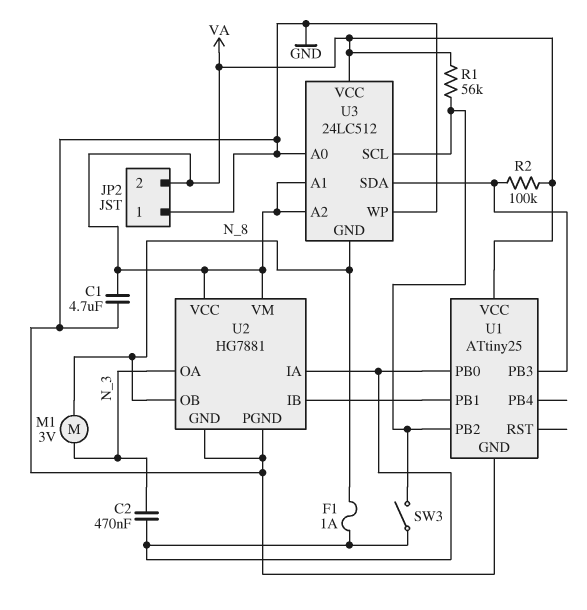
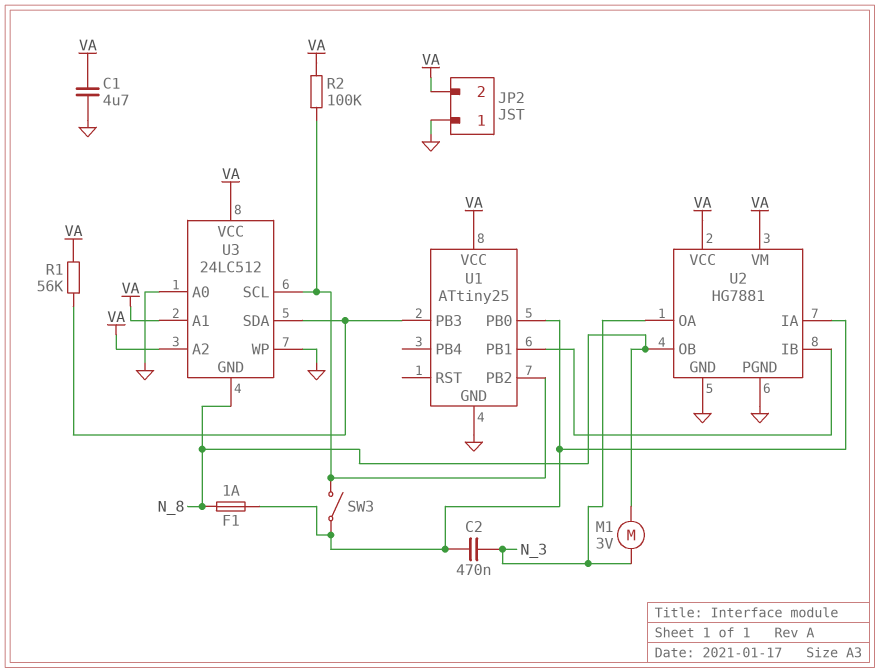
R1: 56k (U1/PB2, VA) -> 56k (U1/PB3, VA)
R2: 100k (U1/PB3, VA) -> 100k (U1/PB2, VA)

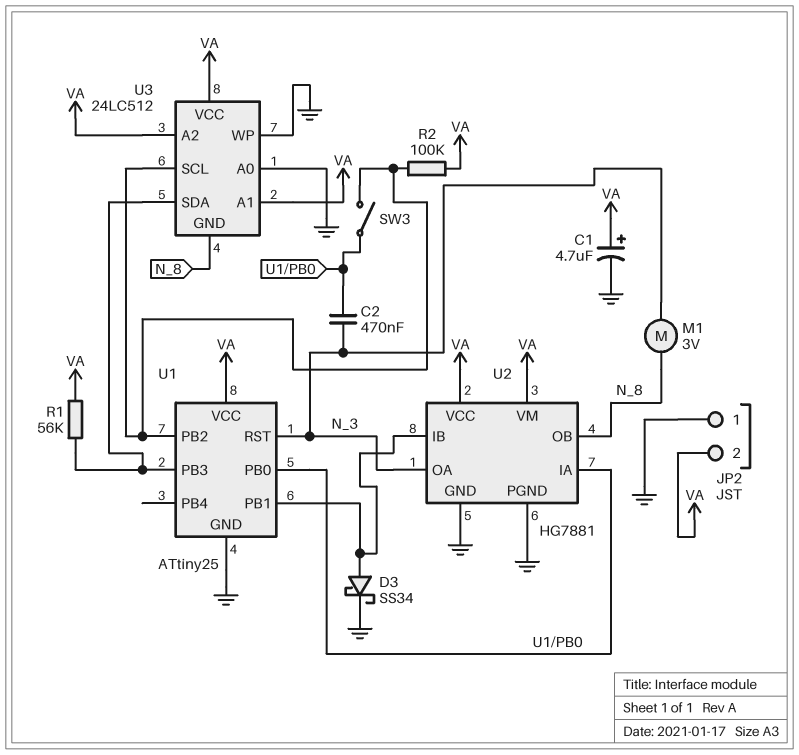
C1: 4.7uF (GND, VA) -> 4.7uF (plus VA, minus GND)
D3: none -> schottky SS34 (A U1/PB1, K GND)
F1: 1A (N_8, U1/PB0) -> none
U1 pin RST: none -> N_3

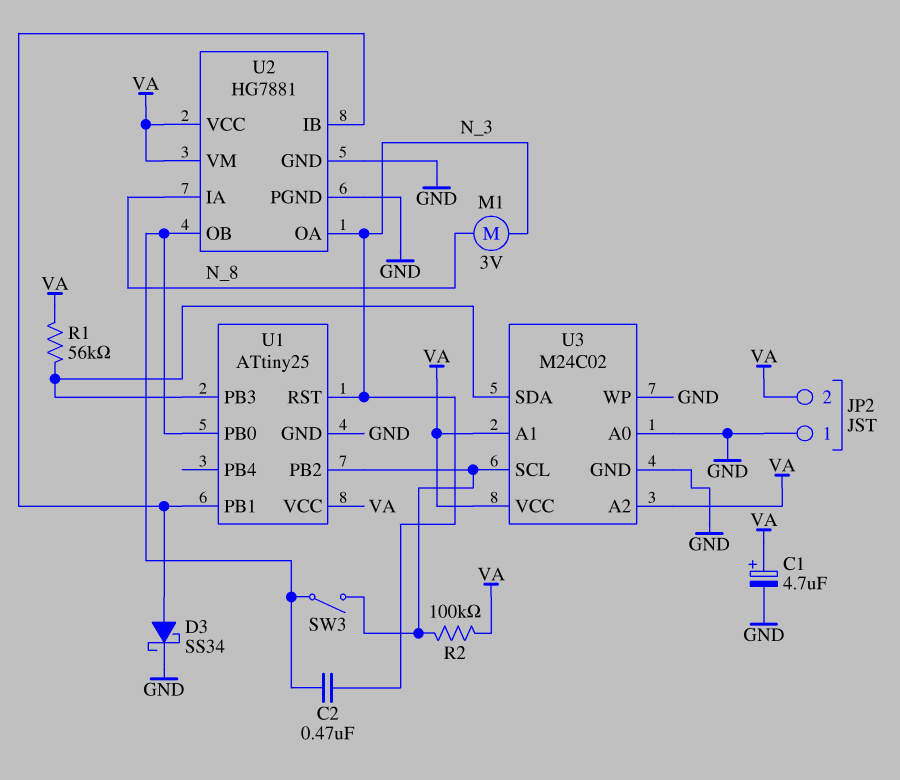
U2 pin IA: U1/PB0 -> N_8
U2 pin OB: N_8 -> U1/PB0
U3: 24LC512 -> M24C02
U3 pin GND: N_8 -> GND

